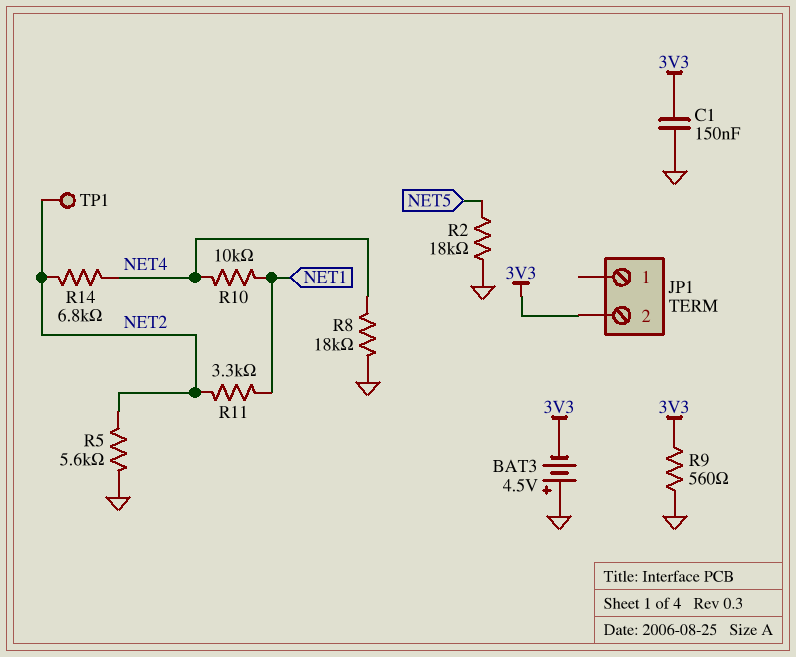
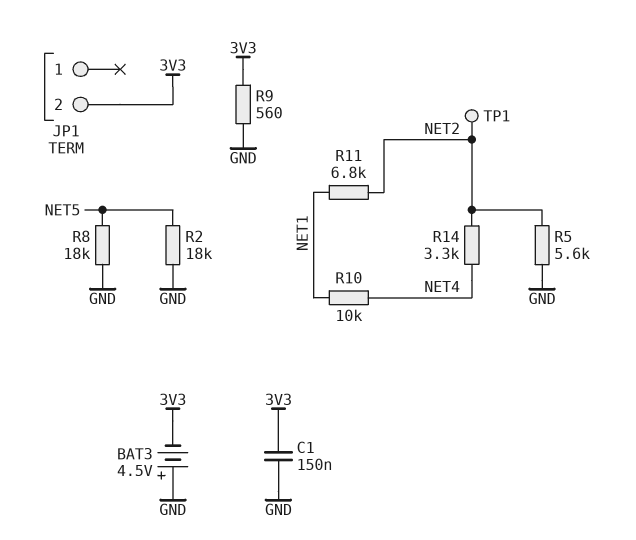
R8: 18k (GND, NET4) -> 18k (GND, NET5)
R11: 3.3k (NET1, NET2) -> 6.8k (NET1, NET2)
R14: 6.8k (NET2, NET4) -> 3.3k (NET2, NET4)

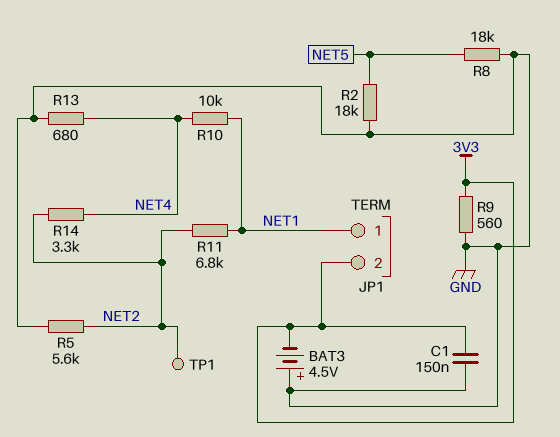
JP1 pin 1: none -> NET1
R13: none -> 680 (GND, NET4)

